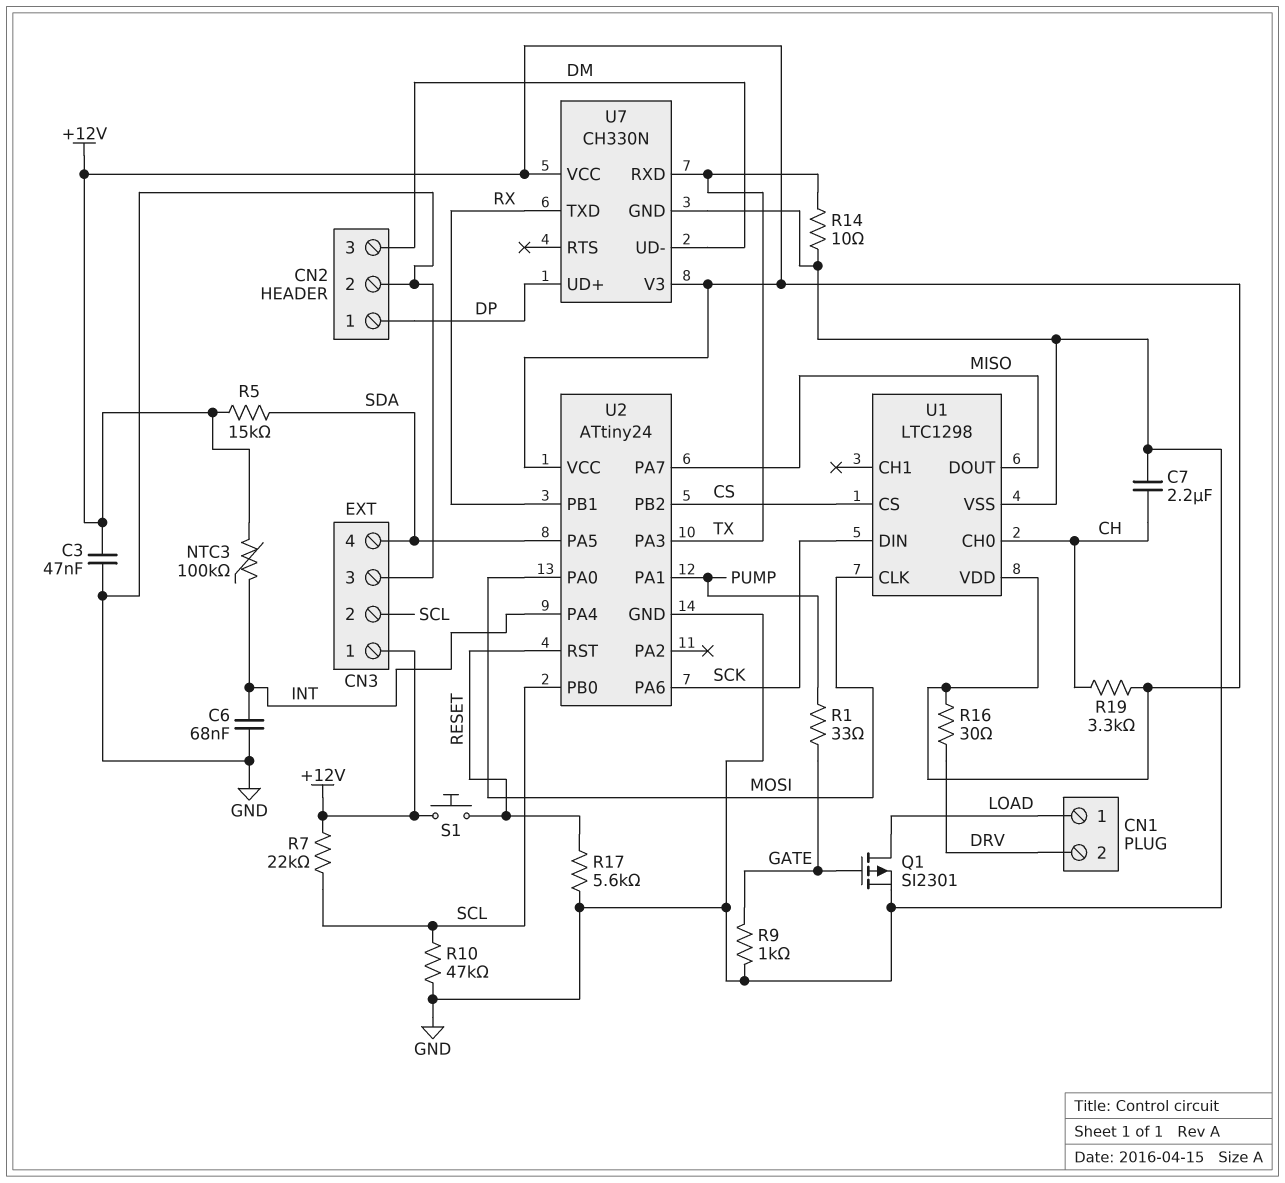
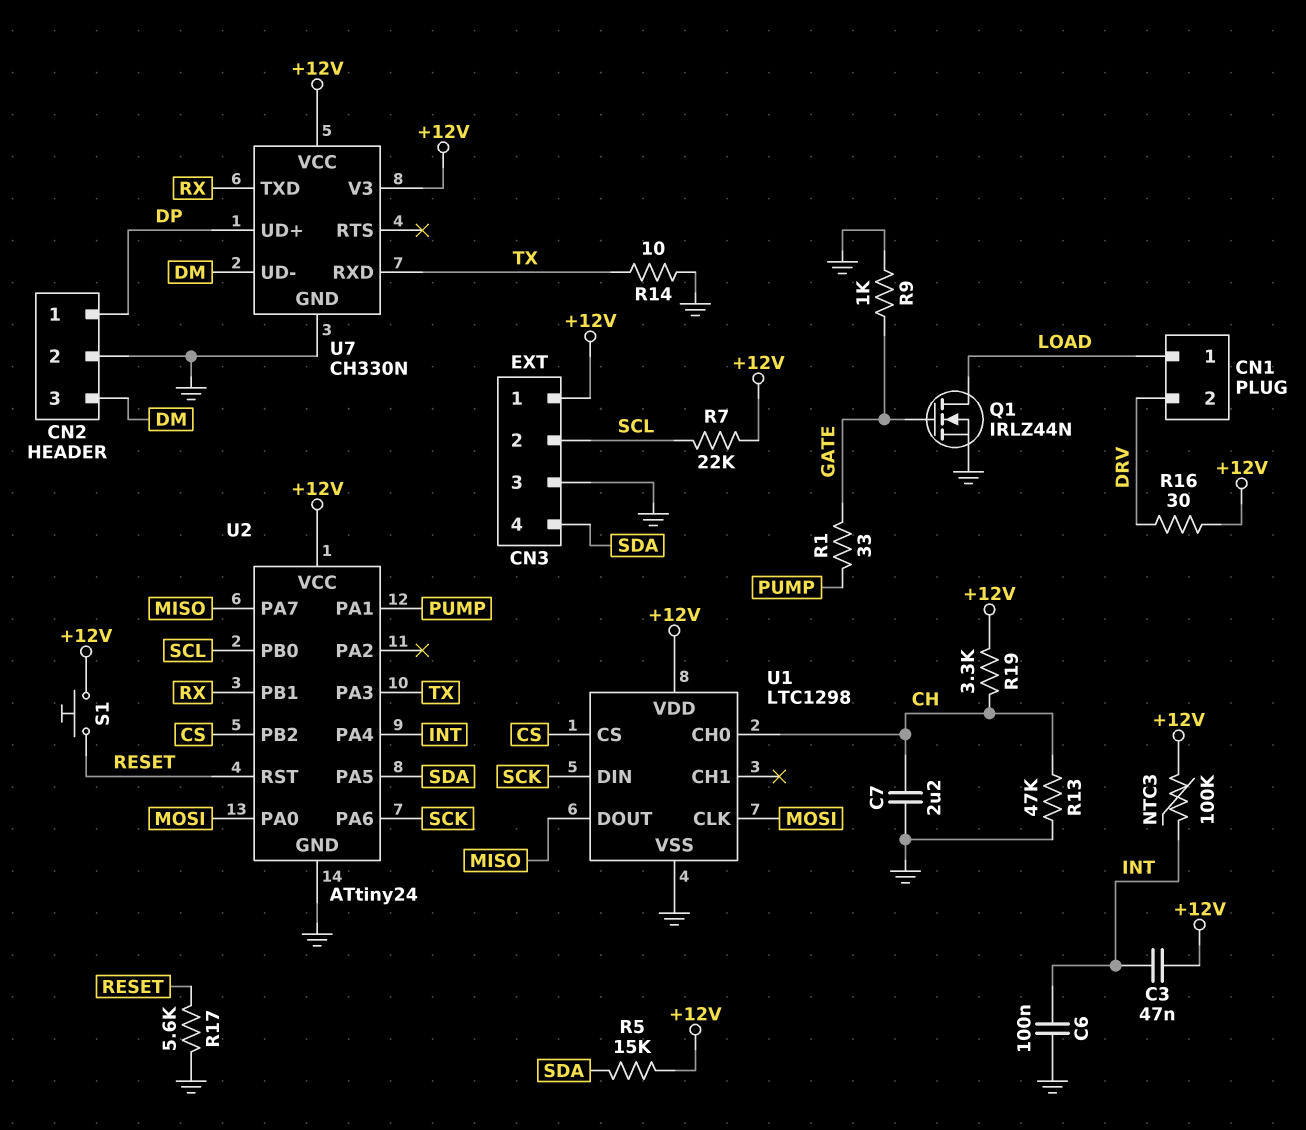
C3: 47nF (+12V, GND) -> 47nF (+12V, INT)
C6: 68nF (GND, INT) -> 100nF (GND, INT)
Q1: PMOS SI2301 (G GATE, D LOAD, S GND) -> NMOS IRLZ44N (G GATE, D LOAD, S GND)
R10: 47k (GND, SCL) -> none
R13: none -> 47k (CH, GND)

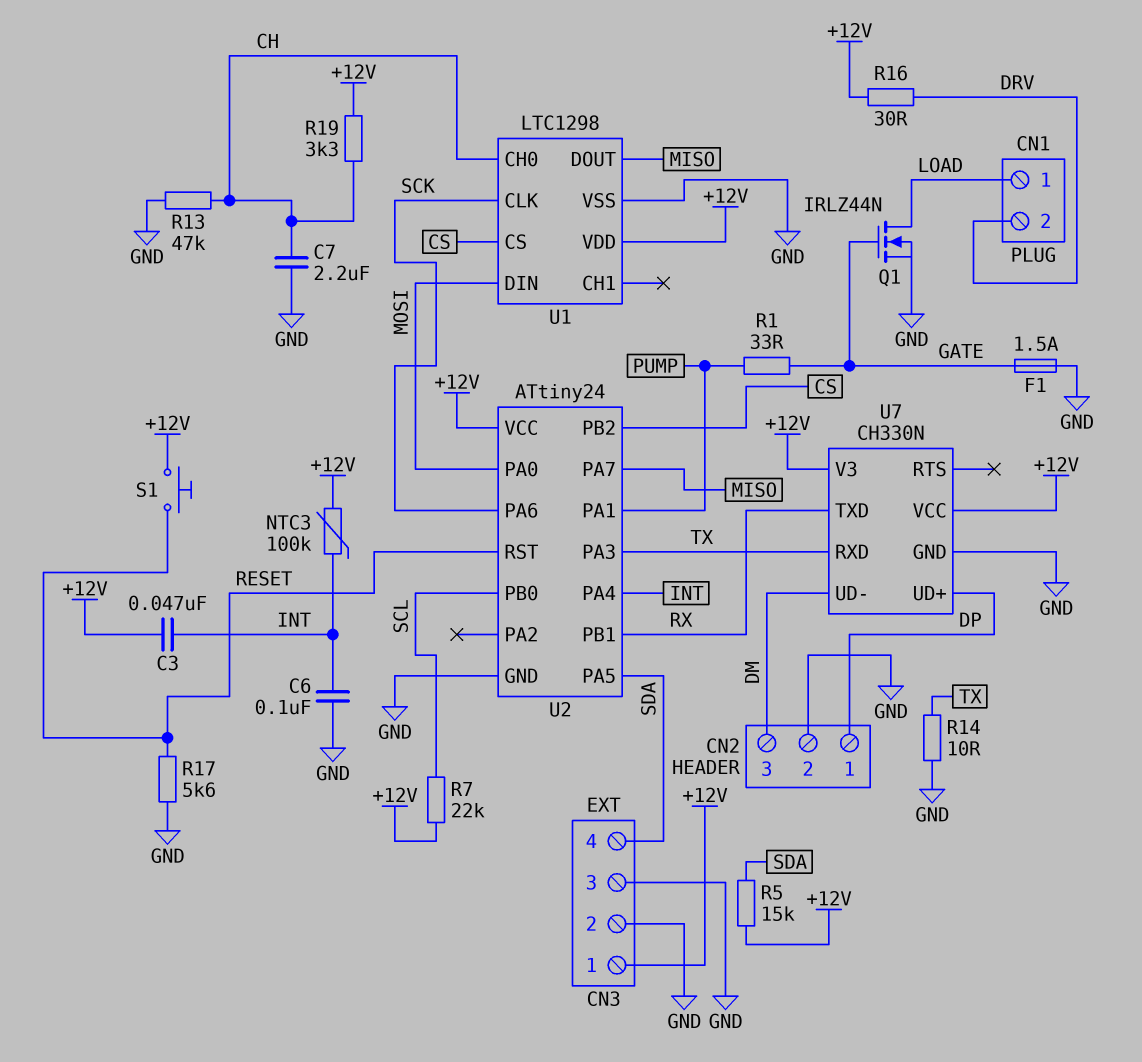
CN3 pin 2: SCL -> GND
F1: none -> 1.5A (GATE, GND)
R9: 1k (GATE, GND) -> none
U1 pin CLK: MOSI -> SCK
U1 pin DIN: SCK -> MOSI

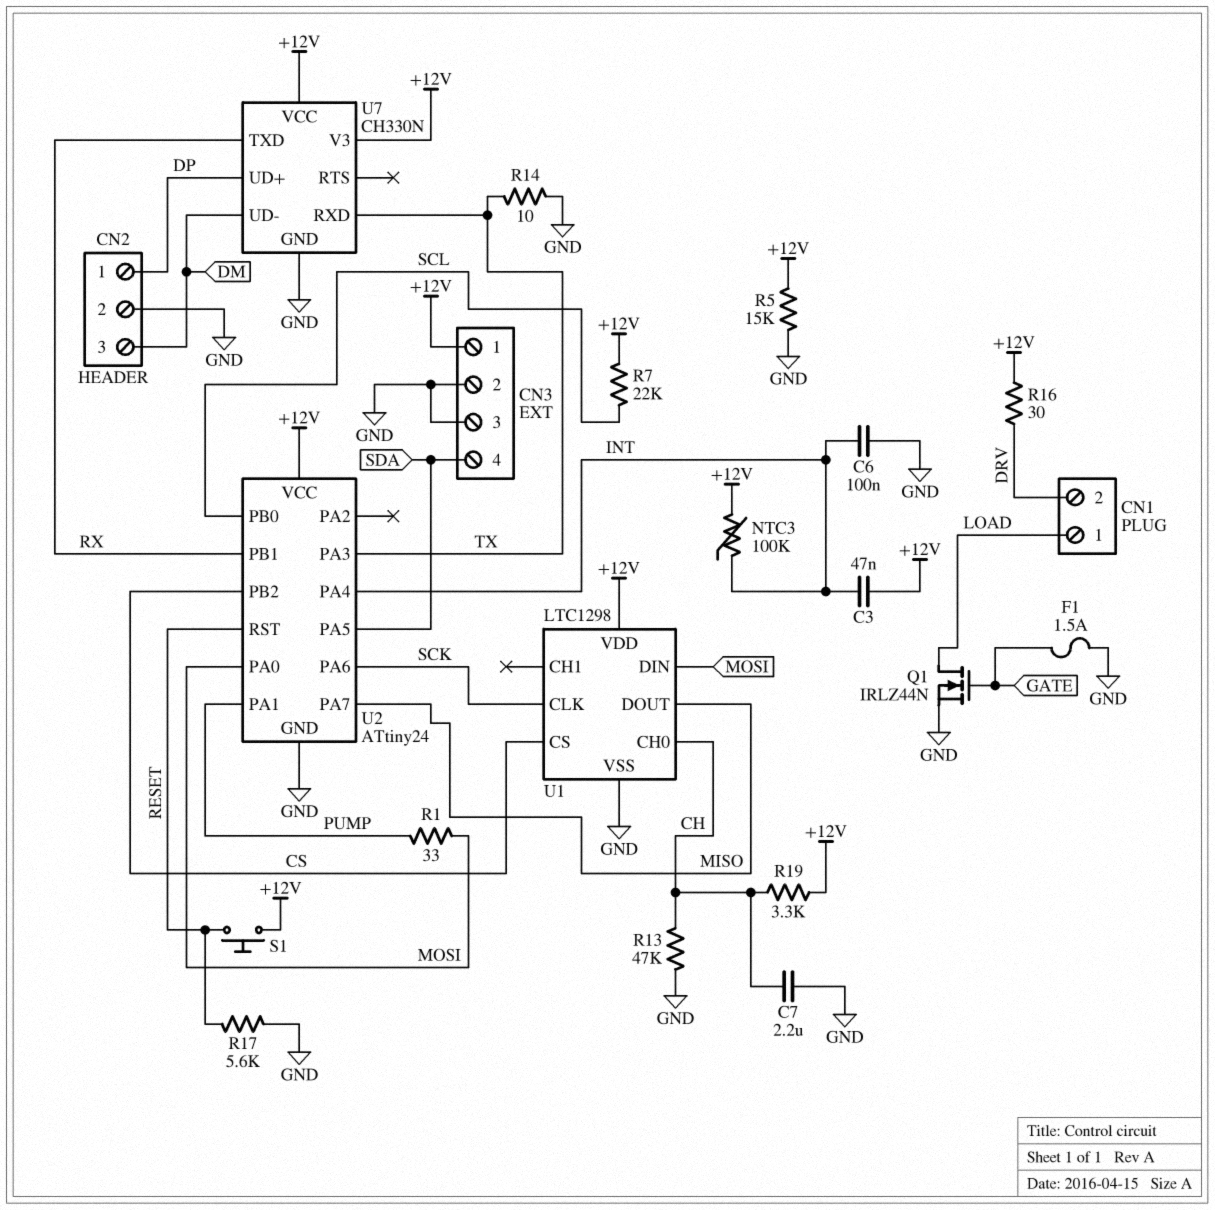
R1: 33 (GATE, PUMP) -> 33 (MOSI, PUMP)
R5: 15k (+12V, SDA) -> 15k (+12V, GND)

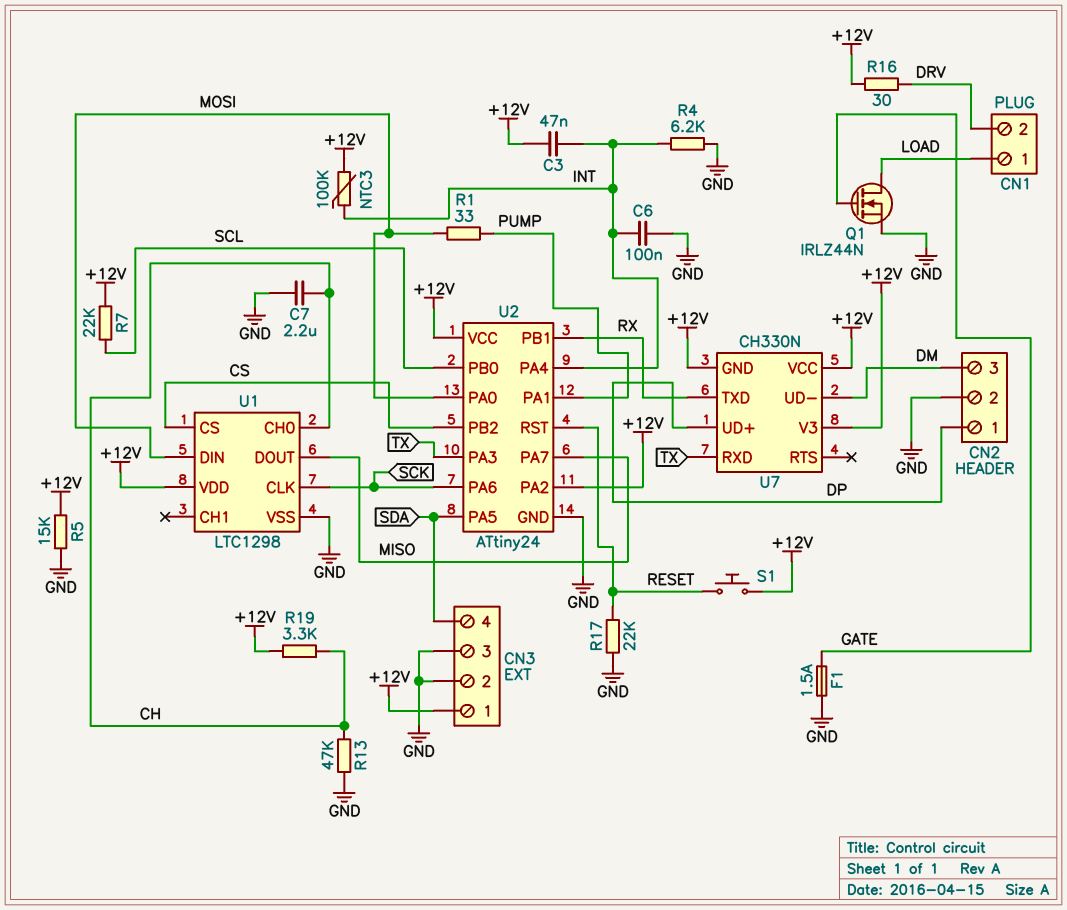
R4: none -> 6.2k (GND, INT)
R14: 10 (GND, TX) -> none
R17: 5.6k (GND, RESET) -> 22k (GND, RESET)
U2 pin PA2: none -> +12V
U7 pin GND: GND -> +12V

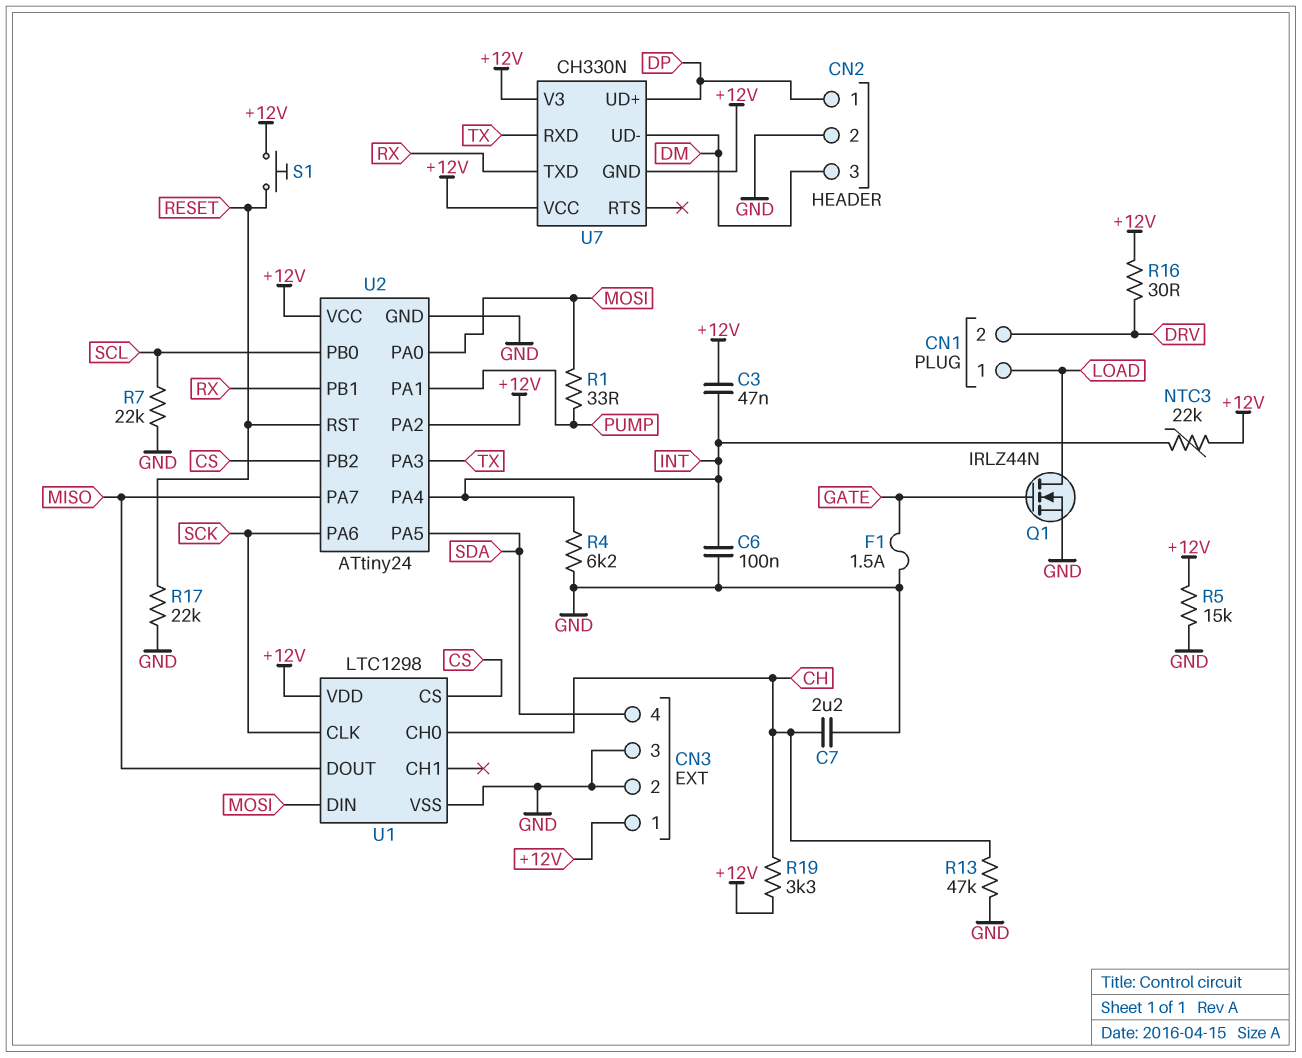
NTC3: 100k (+12V, INT) -> 22k (+12V, INT)
R7: 22k (+12V, SCL) -> 22k (GND, SCL)

